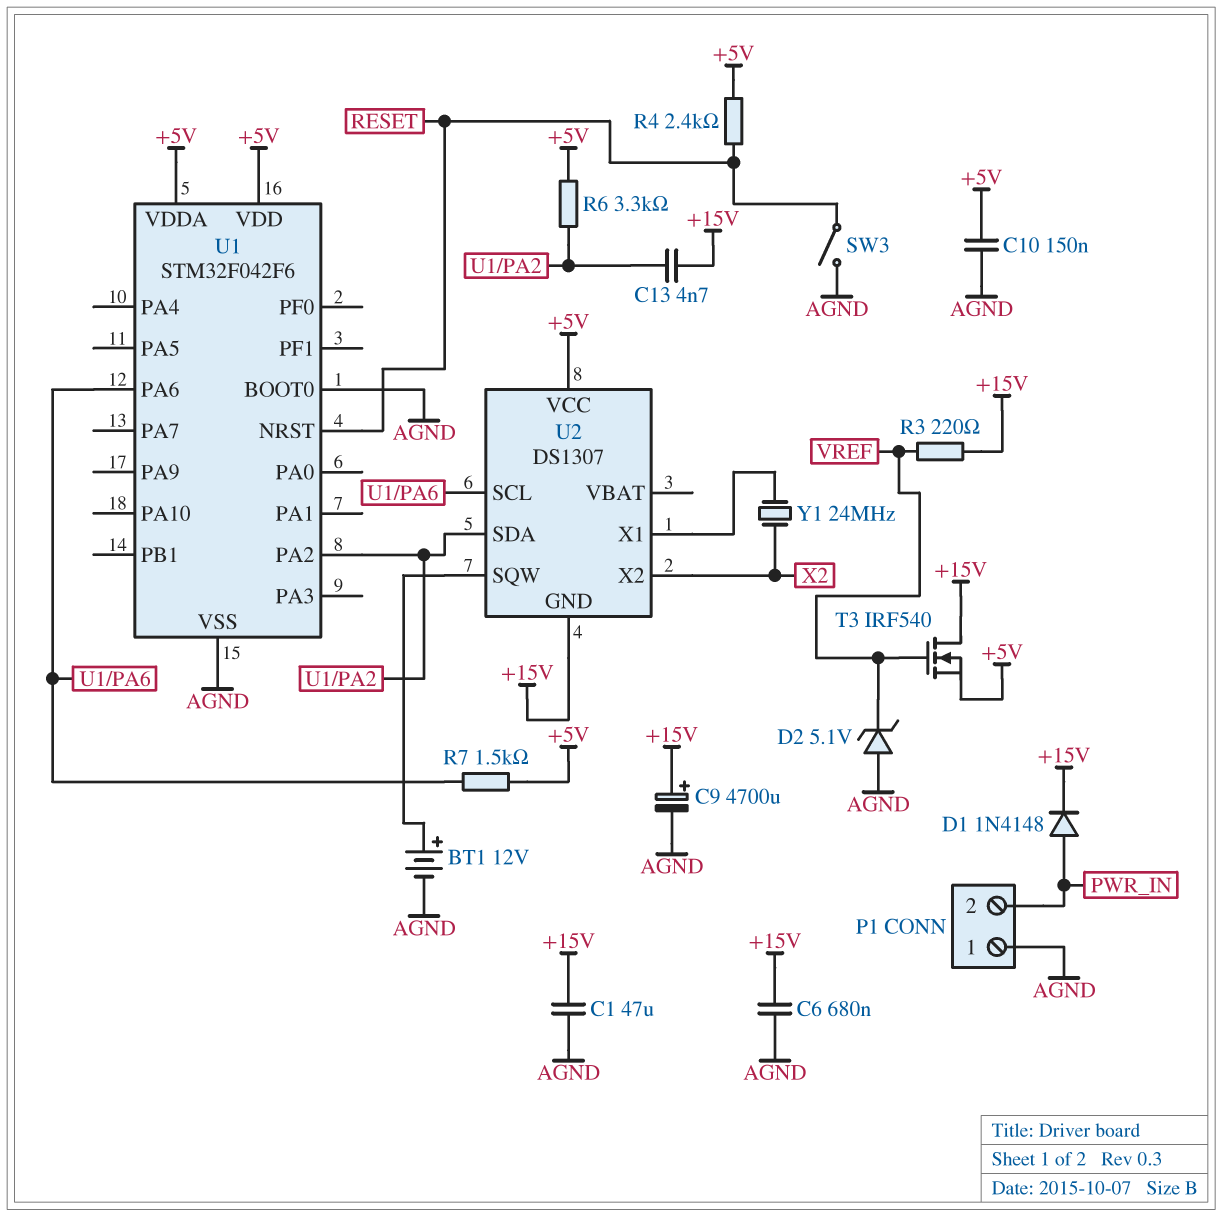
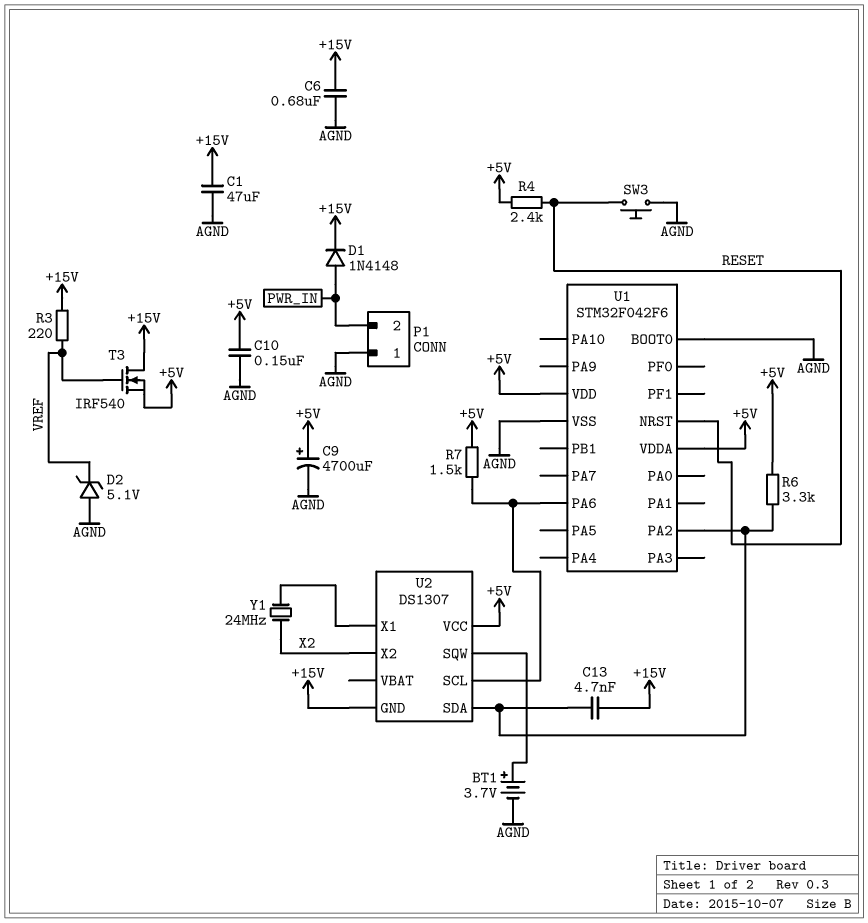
BT1: 12V (plus U2/SQW, minus AGND) -> 3.7V (plus U2/SQW, minus AGND)
C9: 4700uF (plus +15V, minus AGND) -> 4700uF (plus +5V, minus AGND)
SW3: switch (AGND, RESET) -> button (AGND, RESET)

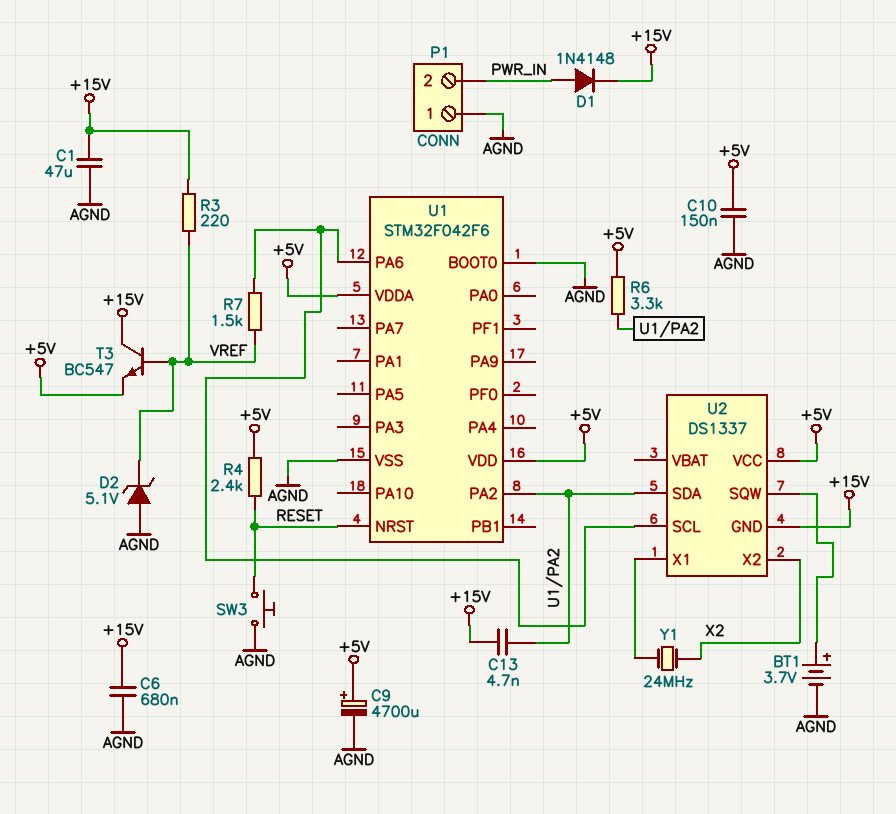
R7: 1.5k (+5V, U1/PA6) -> 1.5k (U1/PA6, VREF)
T3: NMOS IRF540 (G VREF, D +15V, S +5V) -> NPN BC547 (B VREF, C +15V, E +5V)
U2: DS1307 -> DS1337

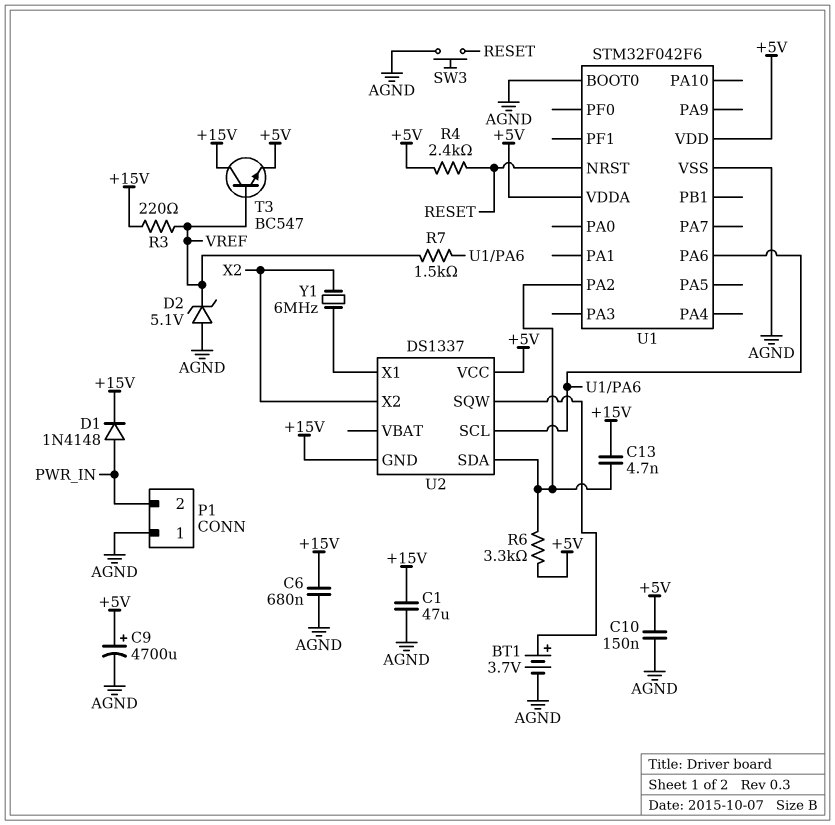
Y1: 24MHz (U2/X1, X2) -> 6MHz (U2/X1, X2)

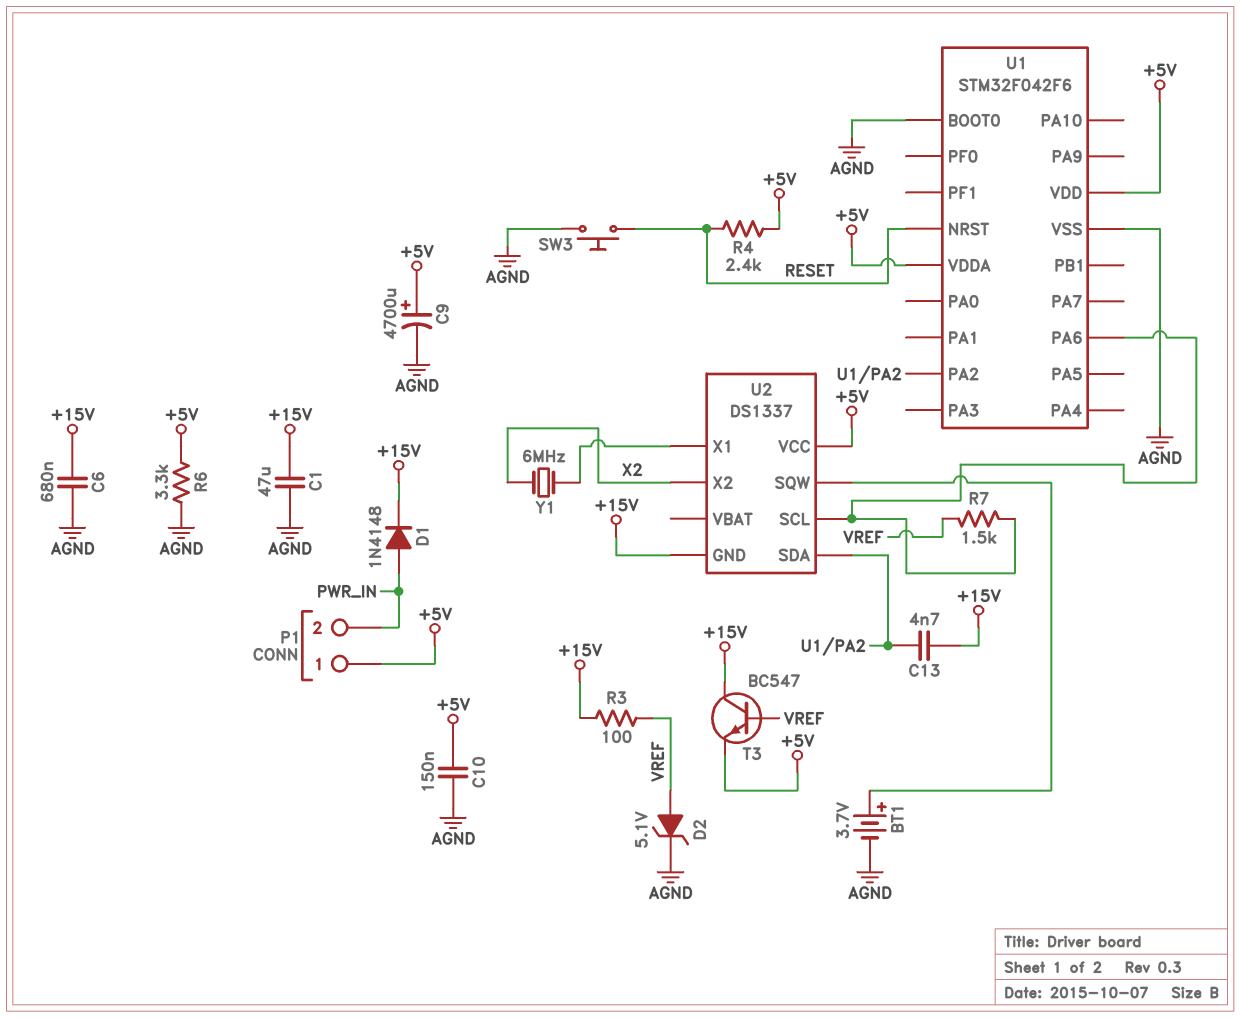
D2: zener 5.1V (A AGND, K VREF) -> zener 5.1V (A VREF, K AGND)
P1 pin 1: AGND -> +5V
R3: 220 (+15V, VREF) -> 100 (+15V, VREF)
R6: 3.3k (+5V, U1/PA2) -> 3.3k (+5V, AGND)

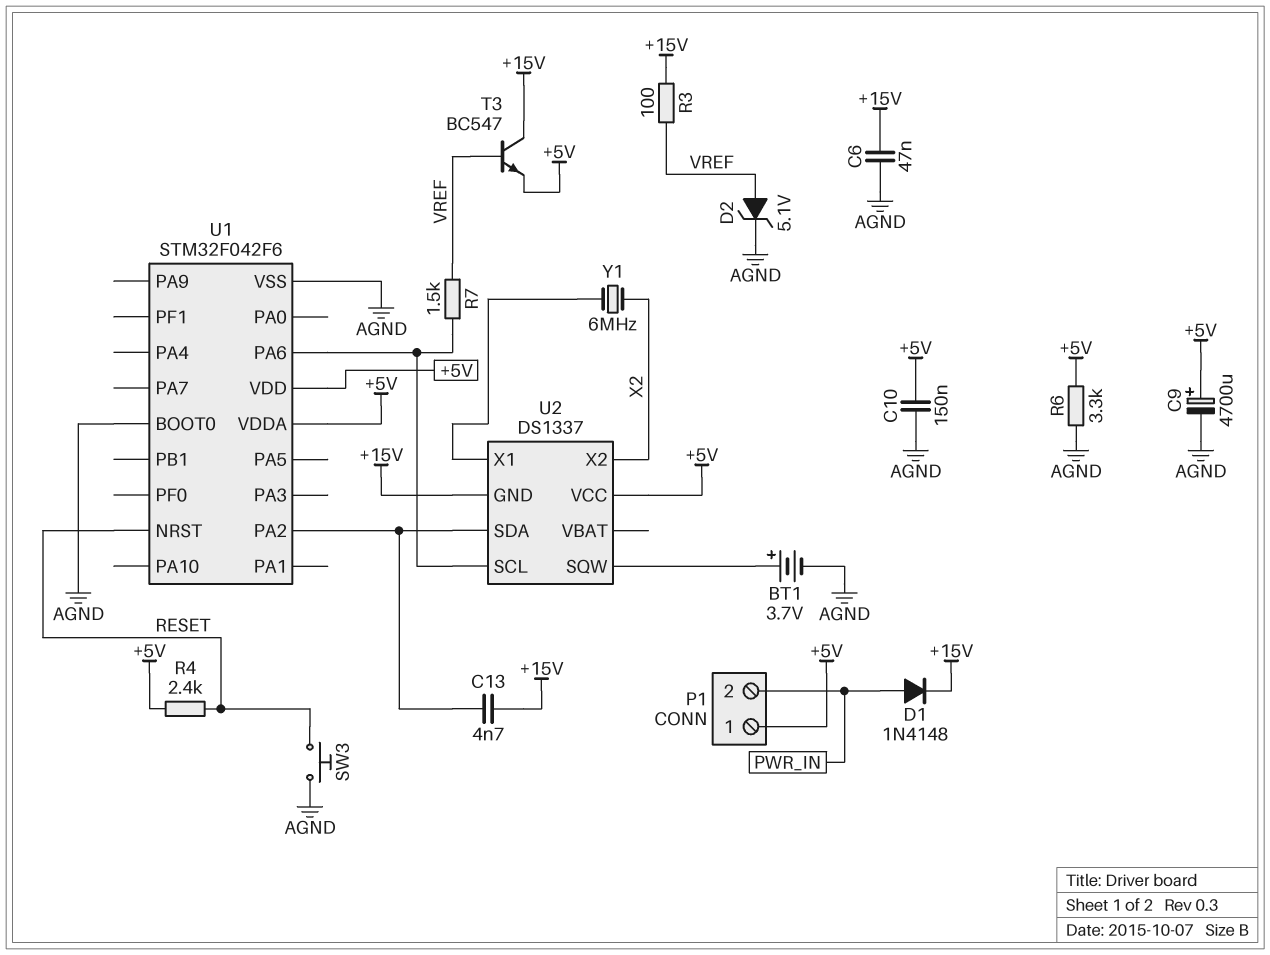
C1: 47uF (+15V, AGND) -> none
C6: 680nF (+15V, AGND) -> 47nF (+15V, AGND)

